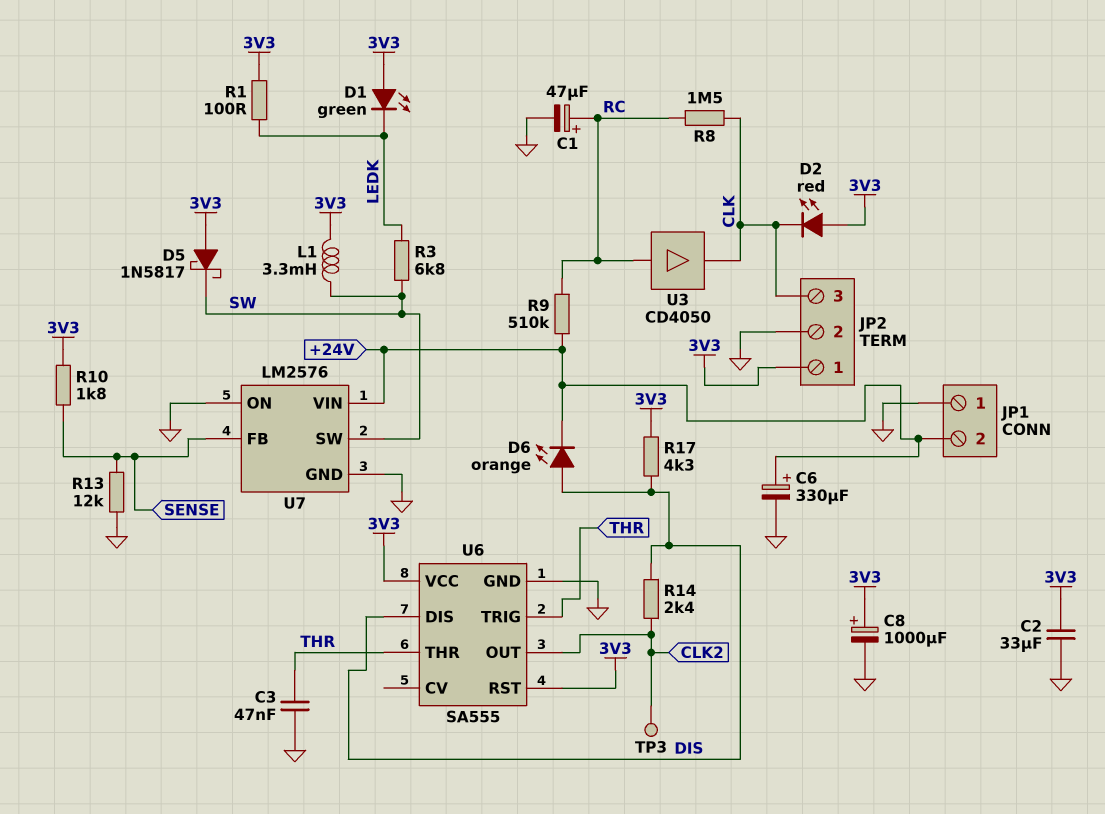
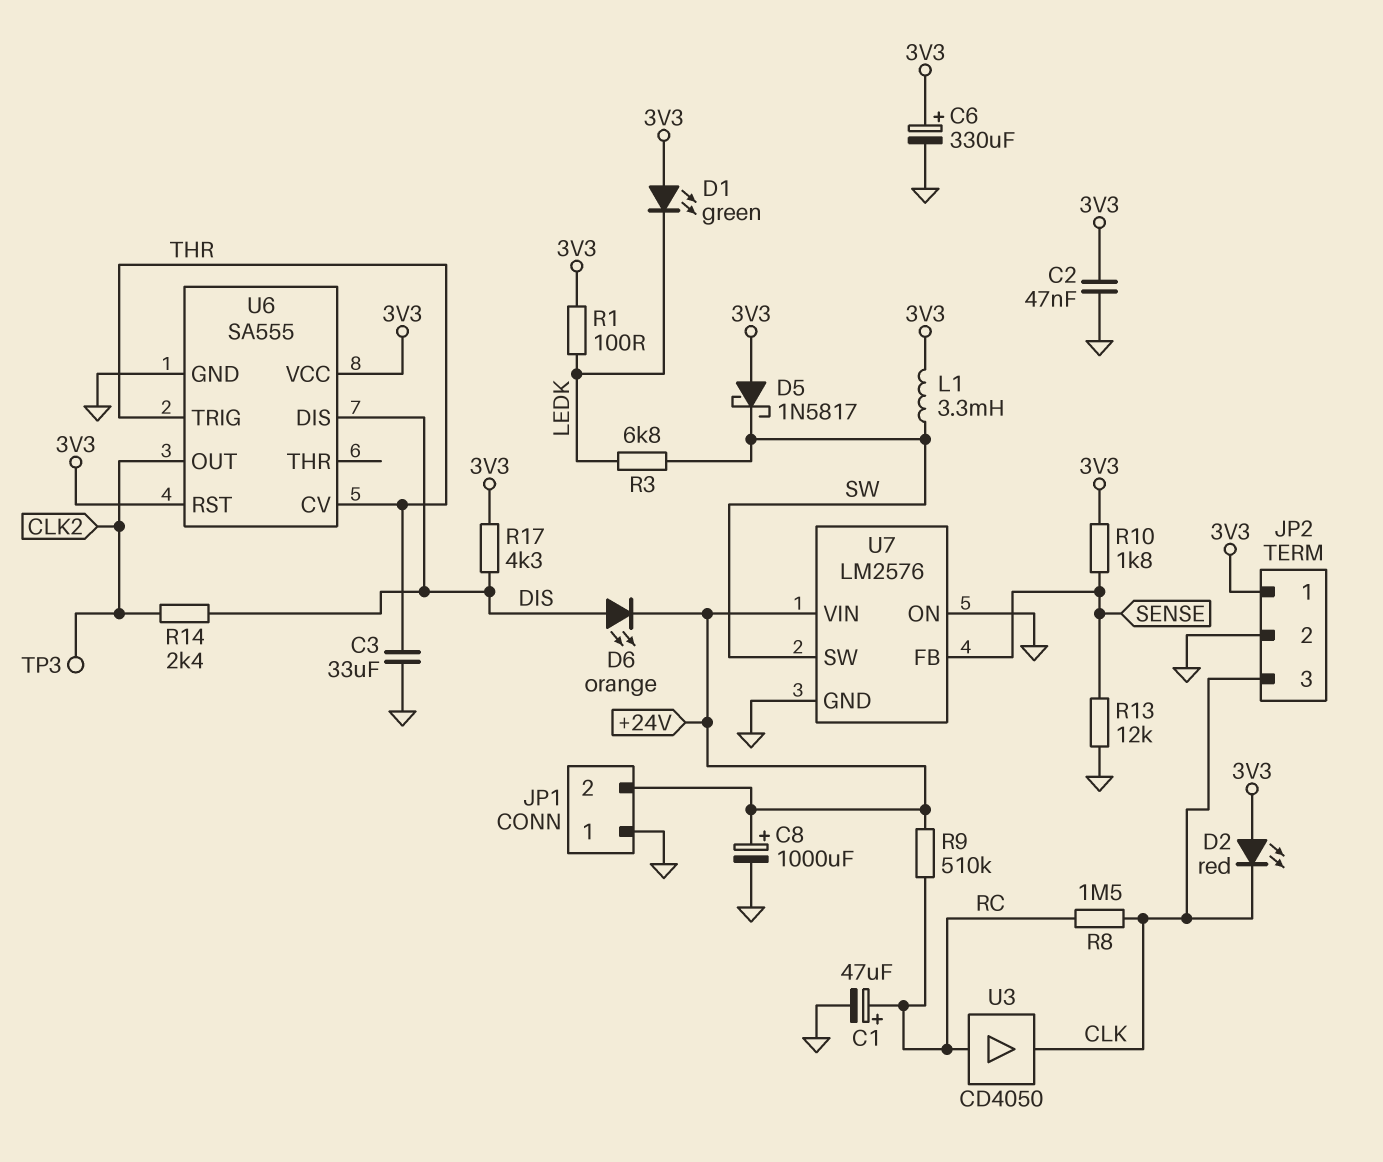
C2: 33uF (3V3, GND) -> 47nF (3V3, GND)
C3: 47nF (GND, THR) -> 33uF (GND, THR)
C6: 330uF (plus +24V, minus GND) -> 330uF (plus 3V3, minus GND)
C8: 1000uF (plus 3V3, minus GND) -> 1000uF (plus +24V, minus GND)
U6 pin CV: none -> THR
U6 pin THR: THR -> none

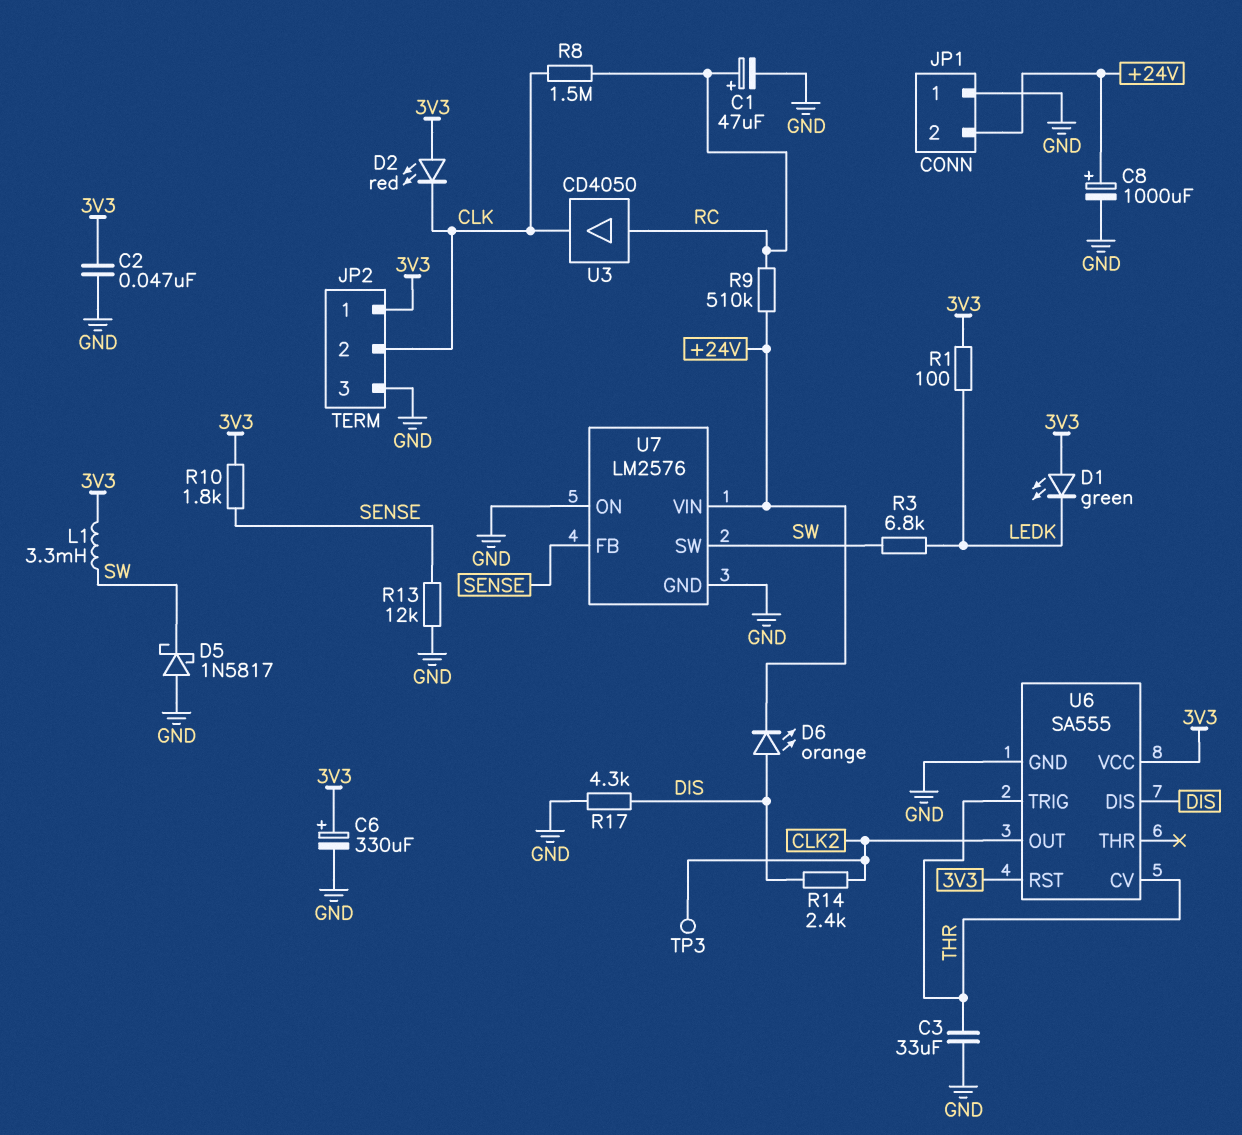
D5: schottky 1N5817 (A 3V3, K SW) -> schottky 1N5817 (A GND, K SW)
JP2 pin 2: GND -> CLK
JP2 pin 3: CLK -> GND
R17: 4.3k (3V3, DIS) -> 4.3k (DIS, GND)

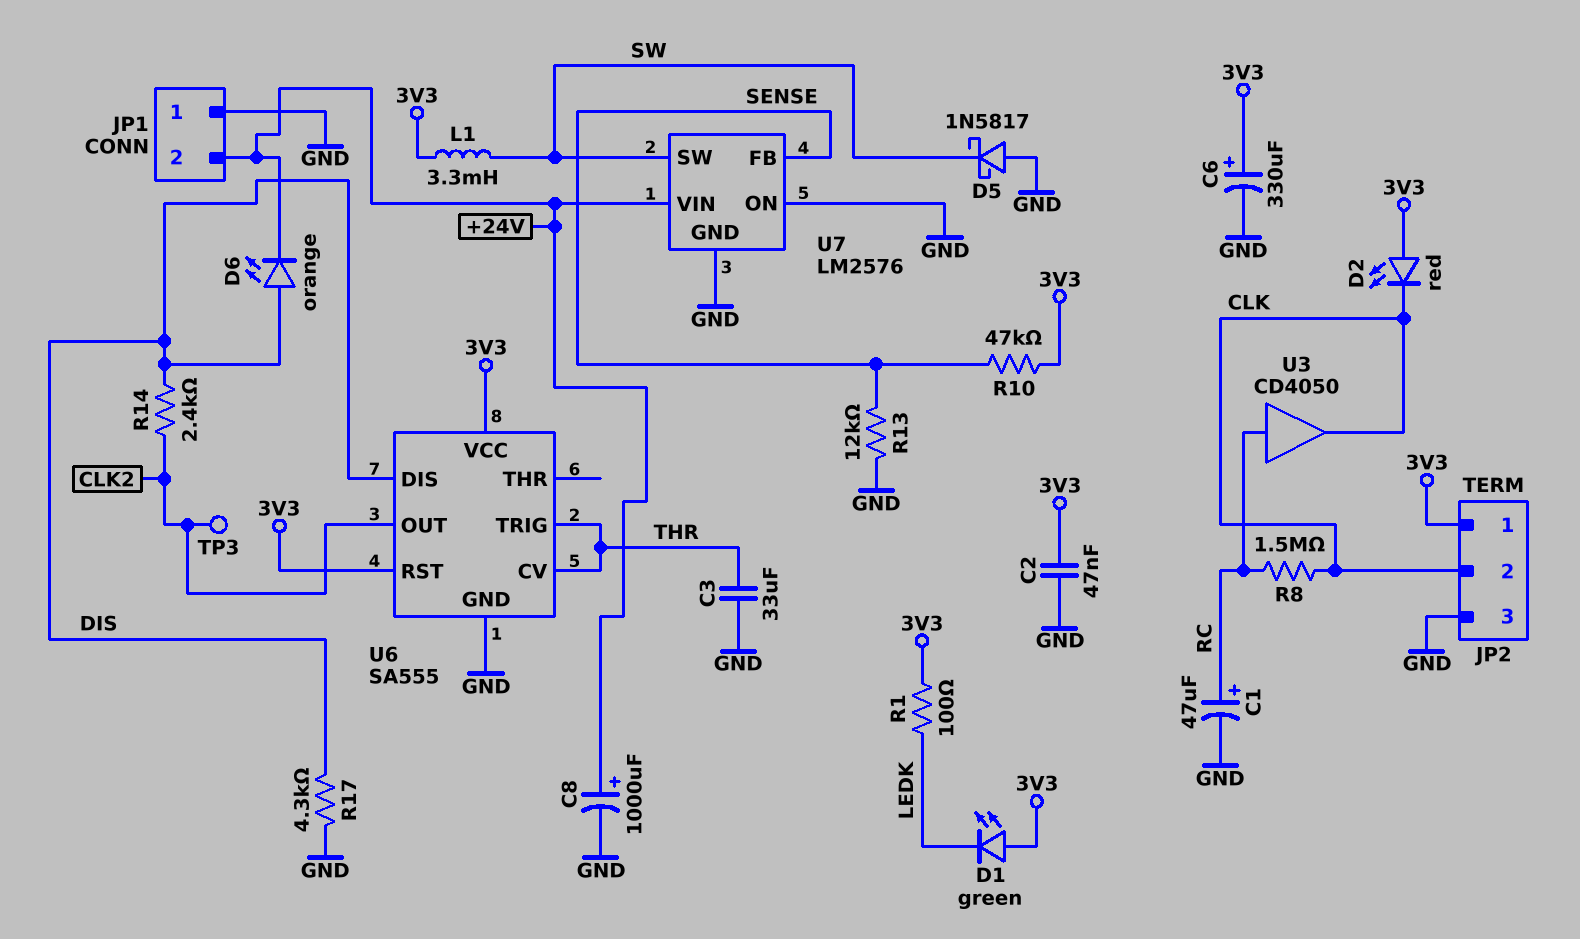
R3: 6.8k (LEDK, SW) -> none
R9: 510k (+24V, RC) -> none
R10: 1.8k (3V3, SENSE) -> 47k (3V3, SENSE)

